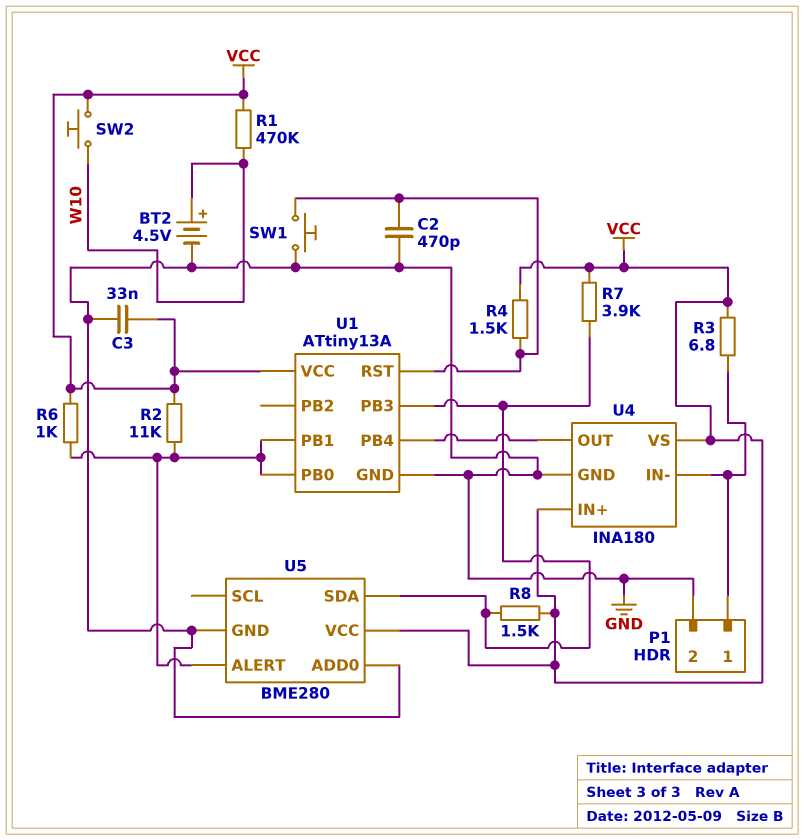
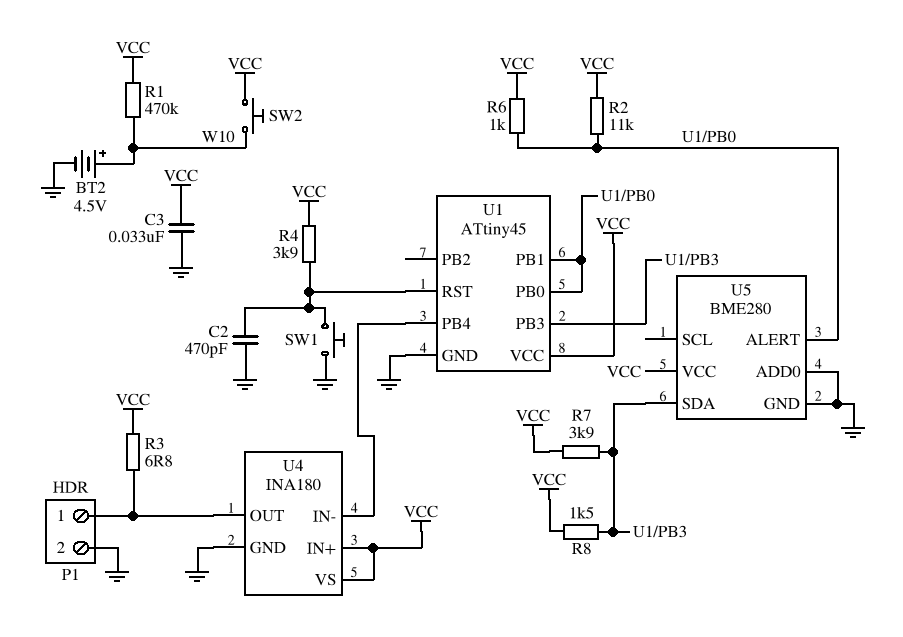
R4: 1.5k (U1/RST, VCC) -> 3.9k (U1/RST, VCC)
U1: ATtiny13A -> ATtiny45
U4 pin IN-: P1/1 -> U1/PB4
U4 pin OUT: U1/PB4 -> P1/1

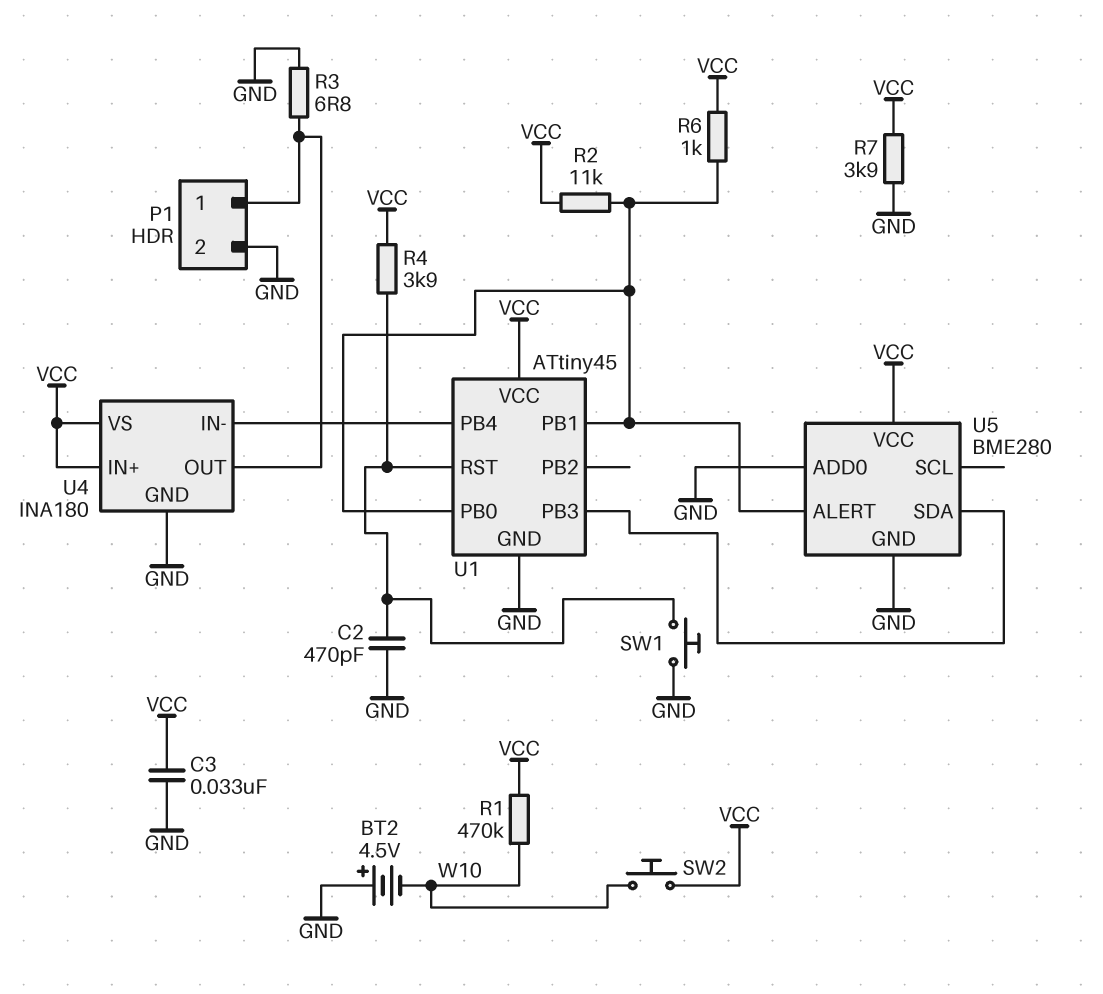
BT2: 4.5V (plus W10, minus GND) -> 4.5V (plus GND, minus W10)
R3: 6.8 (P1/1, VCC) -> 6.8 (GND, P1/1)
R7: 3.9k (U1/PB3, VCC) -> 3.9k (GND, VCC)
R8: 1.5k (U1/PB3, VCC) -> none

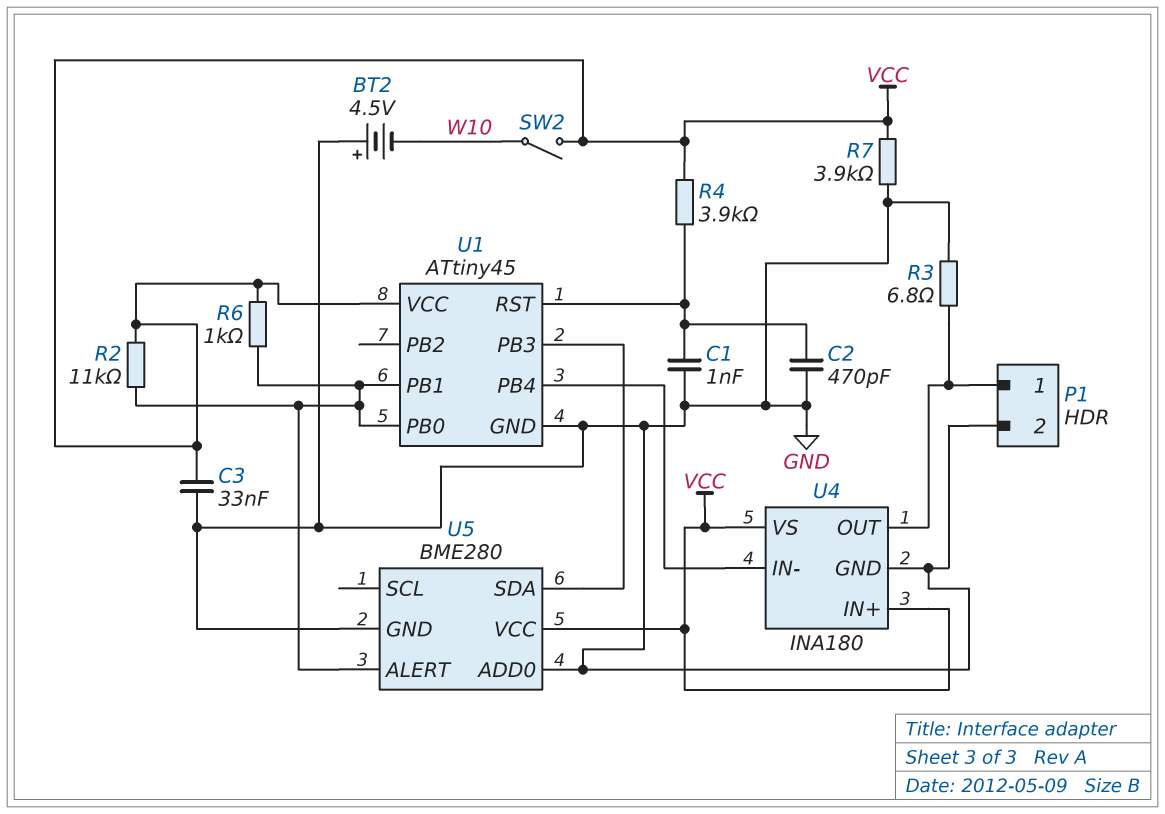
C1: none -> 1nF (GND, U1/RST)
R1: 470k (VCC, W10) -> none
SW1: button (GND, U1/RST) -> none
SW2: button (VCC, W10) -> switch (VCC, W10)

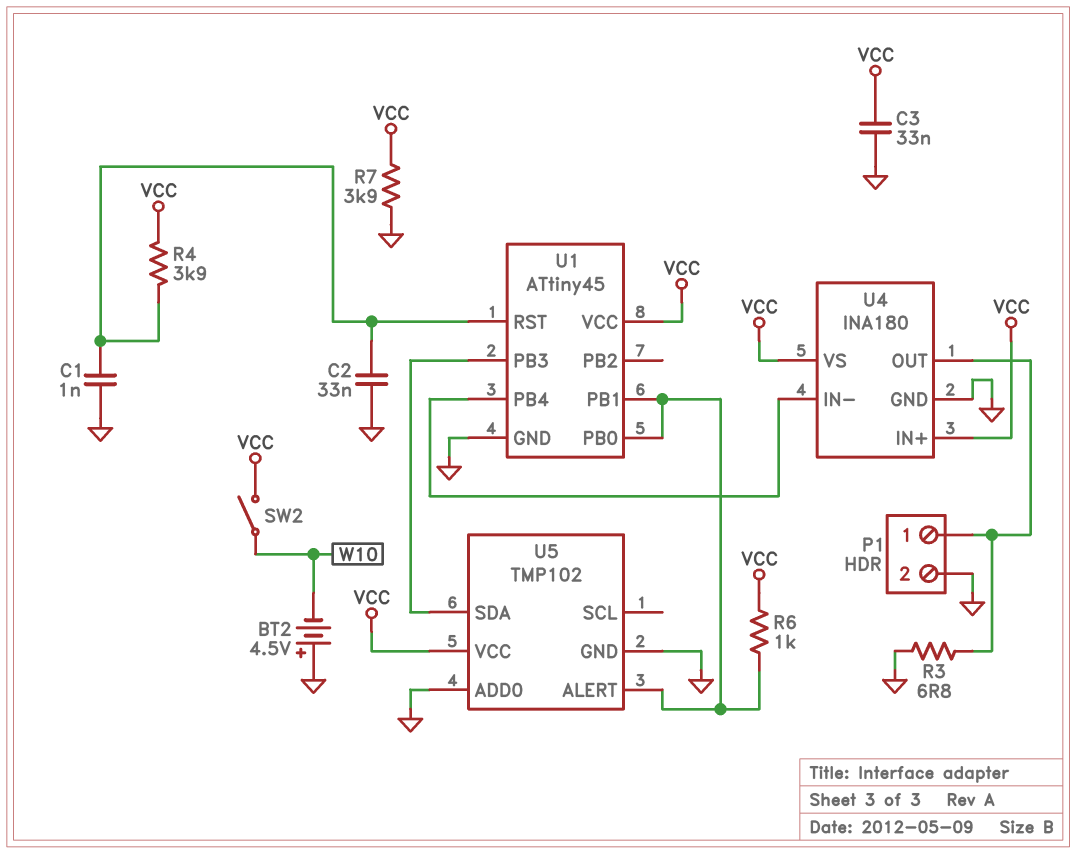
C2: 470pF (GND, U1/RST) -> 33nF (GND, U1/RST)
R2: 11k (U1/PB0, VCC) -> none
U5: BME280 -> TMP102

